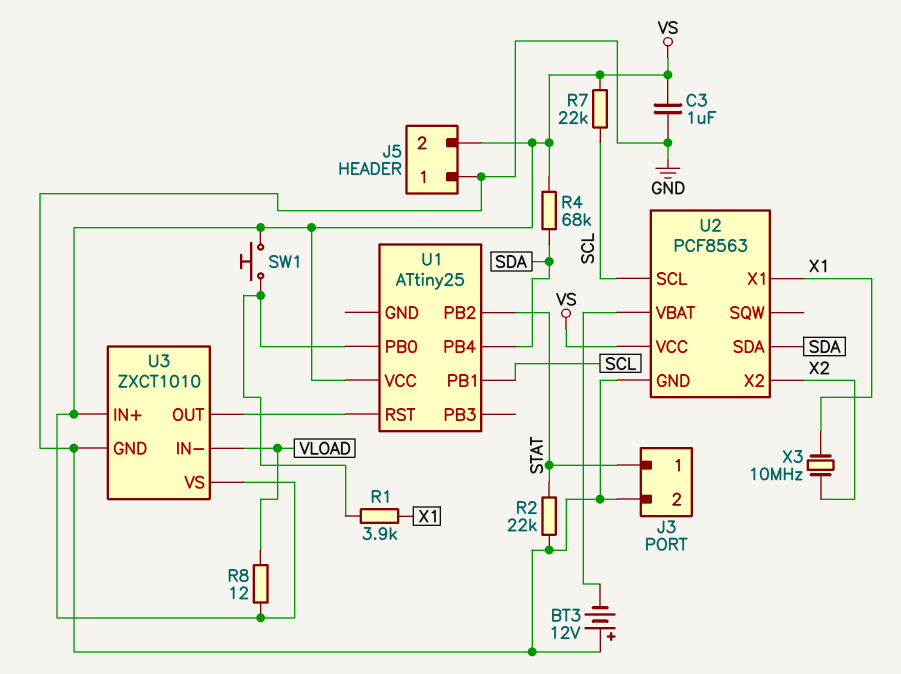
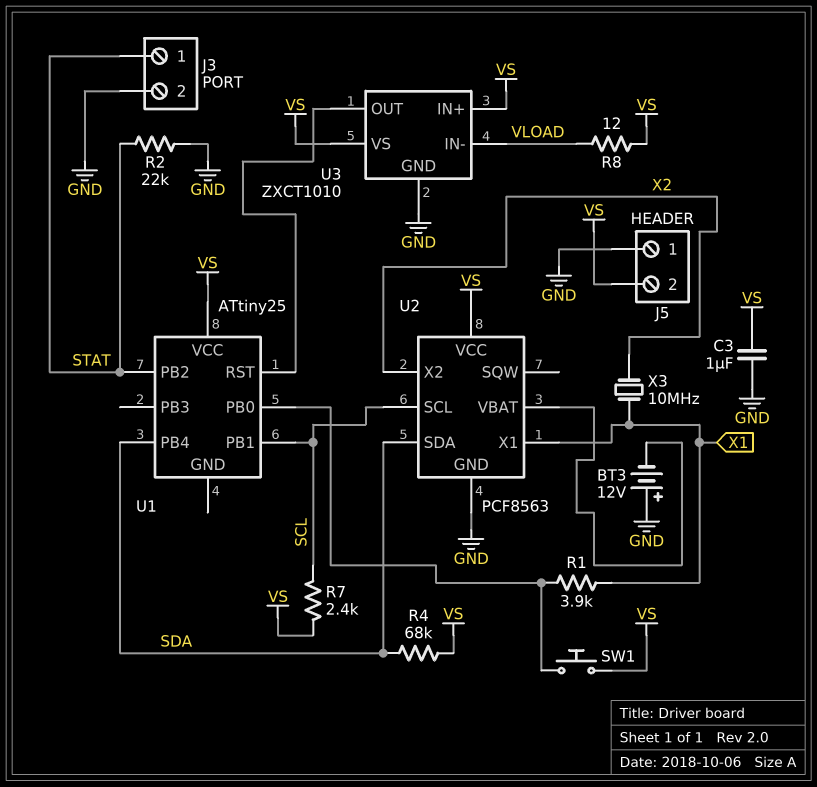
R7: 22k (SCL, VS) -> 2.4k (SCL, VS)

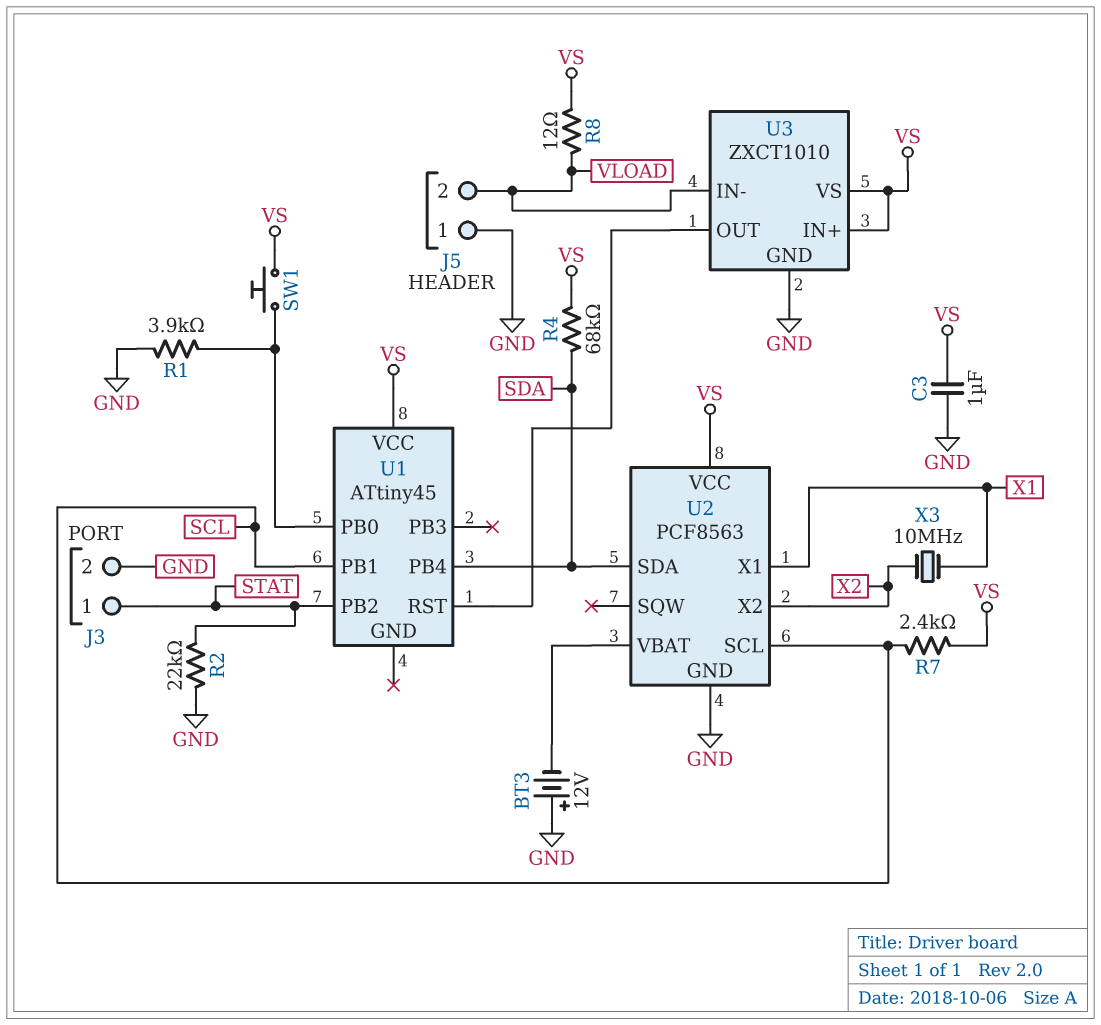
J5 pin 2: VS -> VLOAD
R1: 3.9k (U1/PB0, X1) -> 3.9k (GND, U1/PB0)
U1: ATtiny25 -> ATtiny45

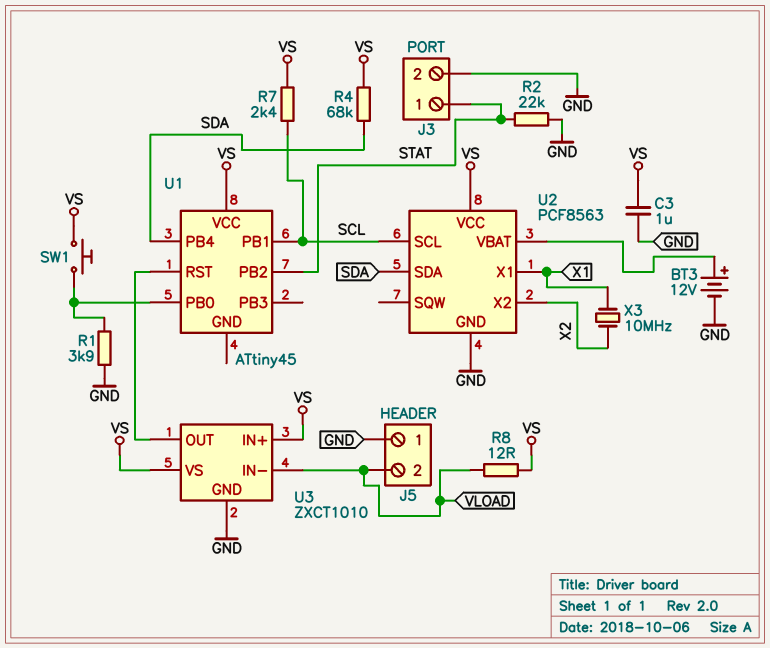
BT3: 12V (plus GND, minus U2/VBAT) -> 12V (plus U2/VBAT, minus GND)

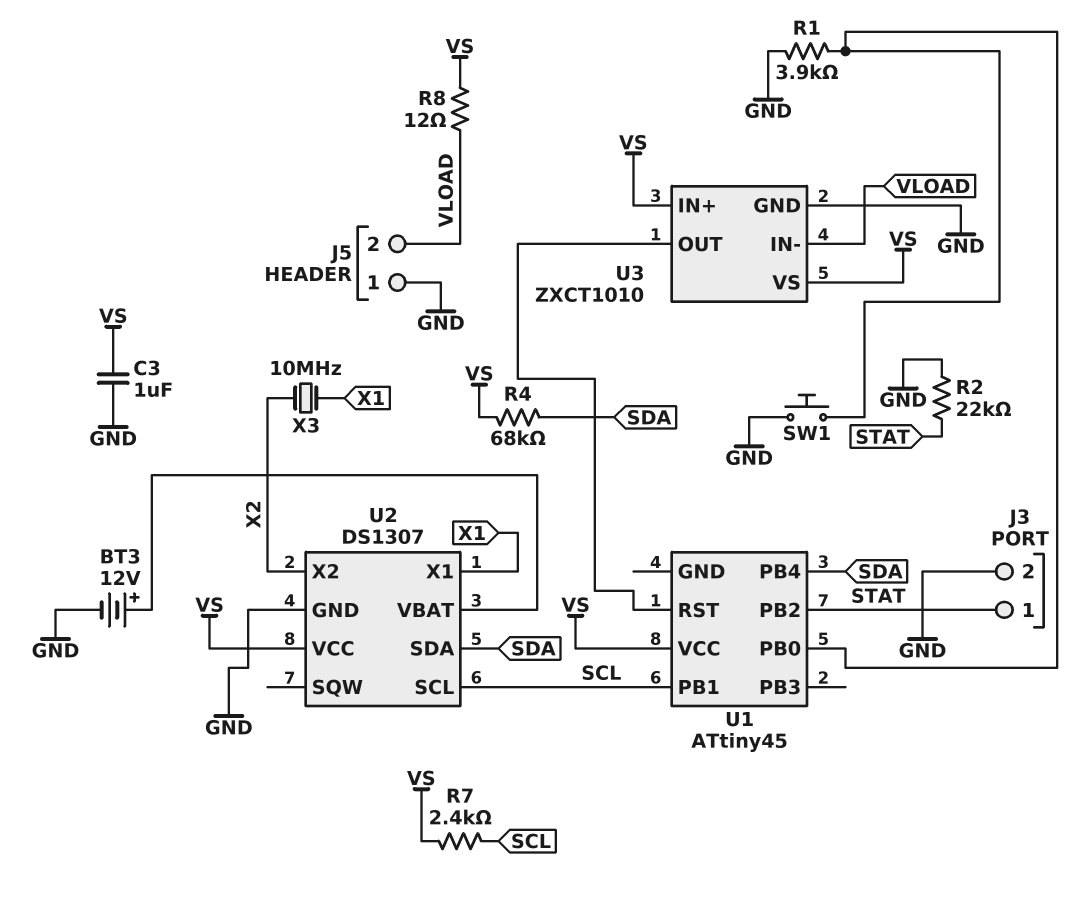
SW1: button (U1/PB0, VS) -> button (GND, U1/PB0)
U2: PCF8563 -> DS1307

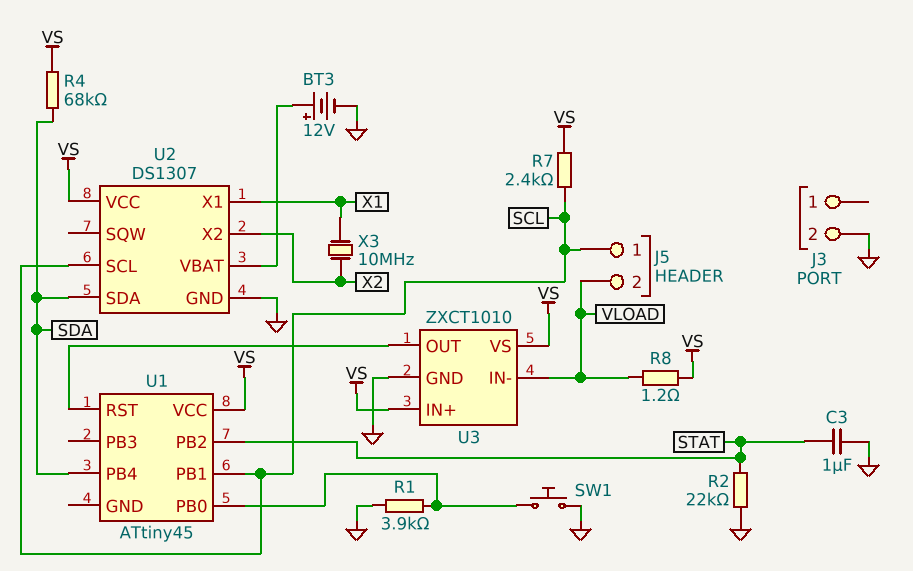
C3: 1uF (GND, VS) -> 1uF (GND, STAT)
J3 pin 1: STAT -> none
J5 pin 1: GND -> SCL
R8: 12 (VLOAD, VS) -> 1.2 (VLOAD, VS)

